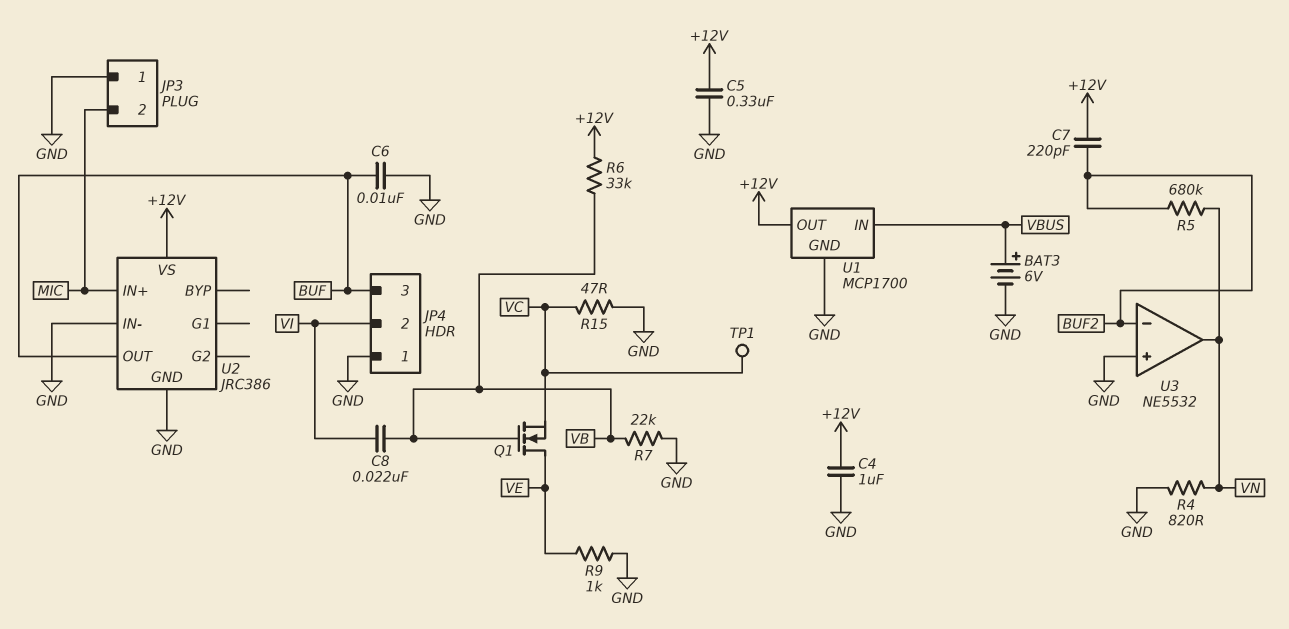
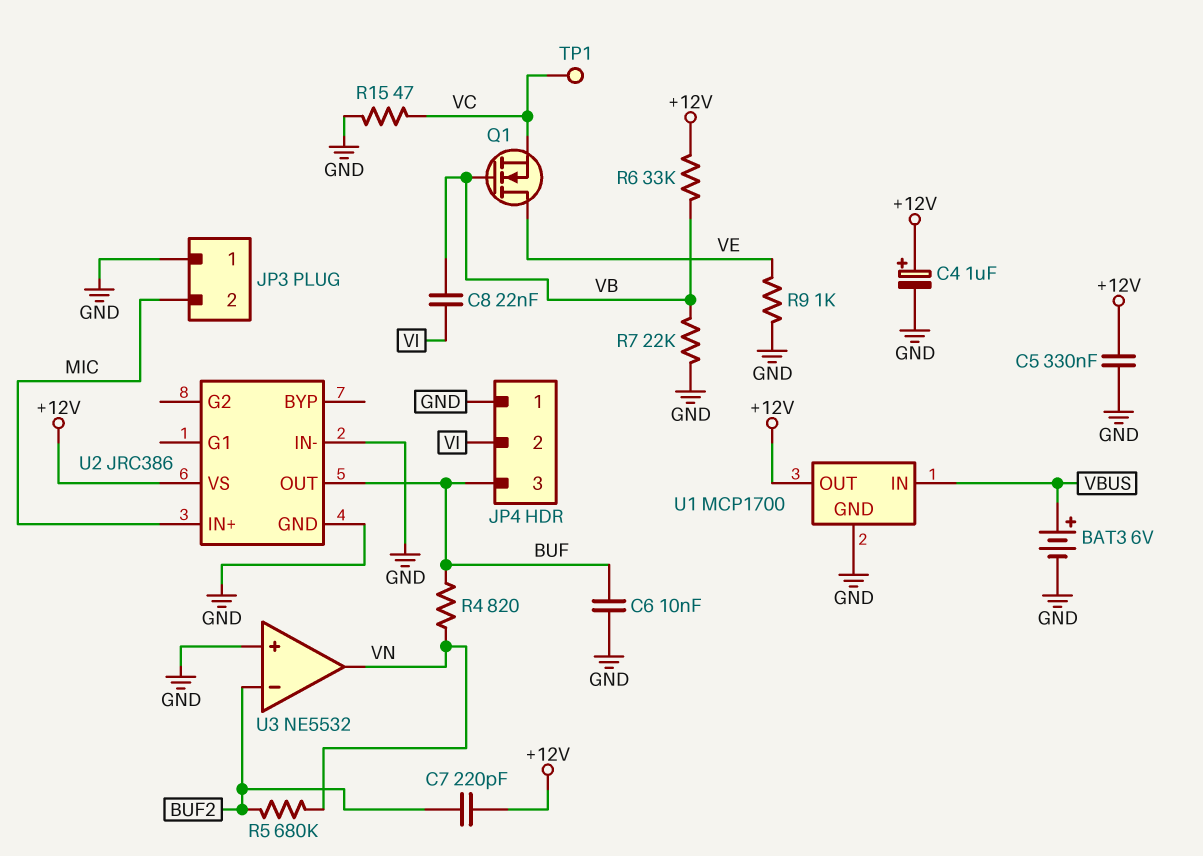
C4: 1uF (+12V, GND) -> 1uF (plus +12V, minus GND)
R4: 820 (GND, VN) -> 820 (BUF, VN)

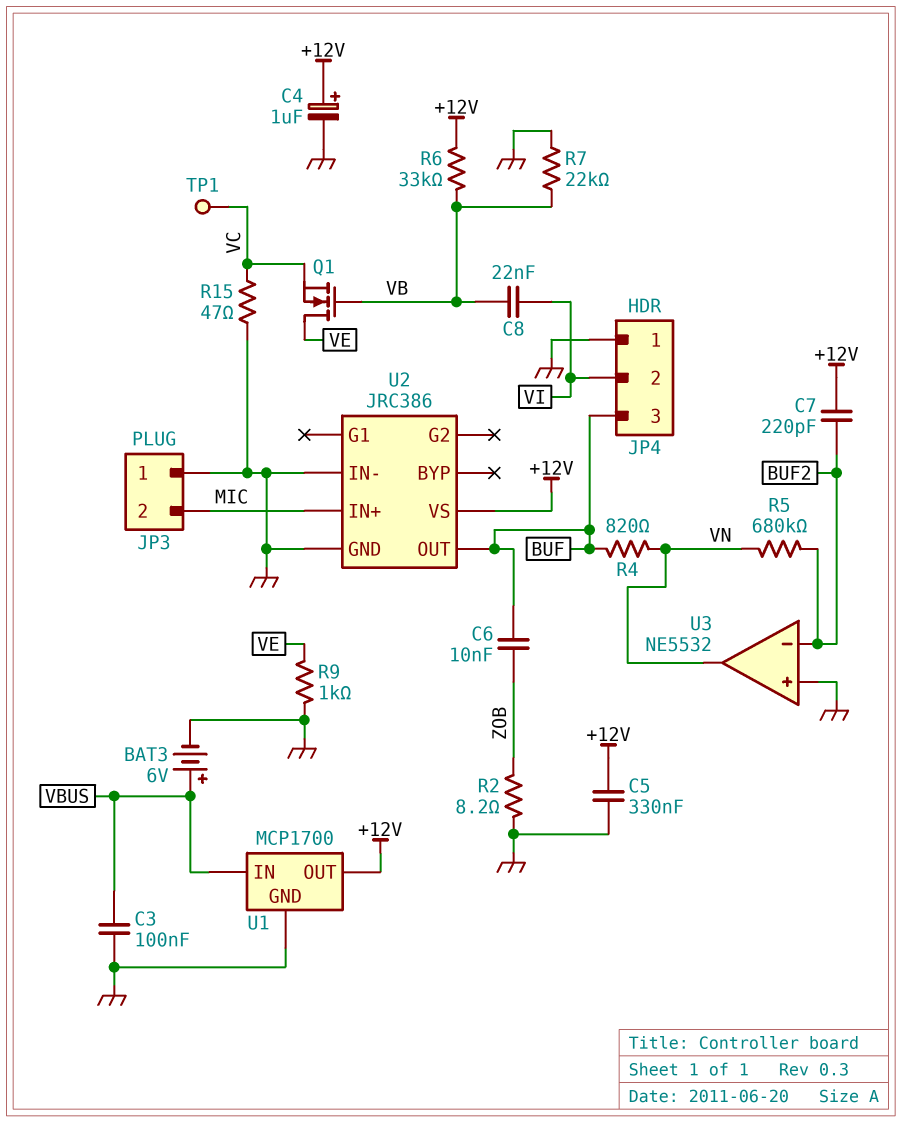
C3: none -> 100nF (GND, VBUS)
C6: 10nF (BUF, GND) -> 10nF (BUF, ZOB)
R2: none -> 8.2 (GND, ZOB)

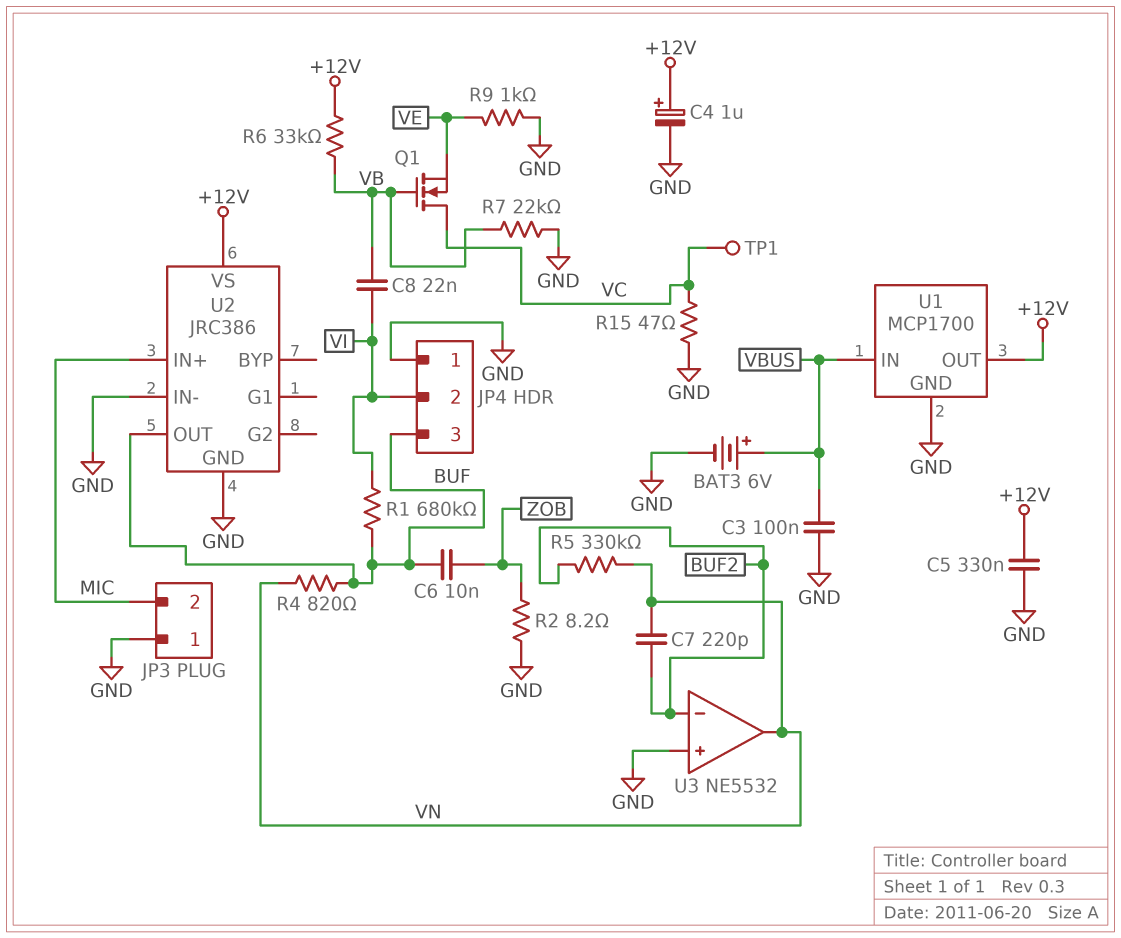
C7: 220pF (+12V, BUF2) -> 220pF (BUF2, VN)
Q1: NMOS (G VB, D VE, S VC) -> NMOS (G VB, D VC, S VE)
R1: none -> 680k (BUF, VI)
R5: 680k (BUF2, VN) -> 330k (BUF2, VN)

